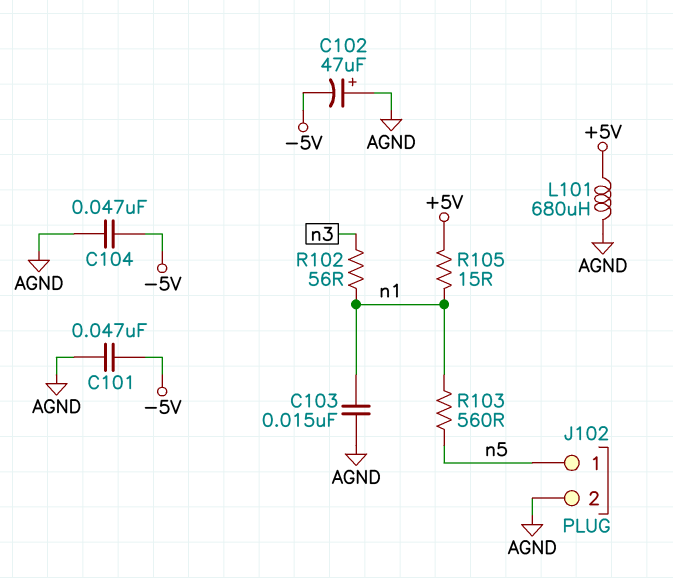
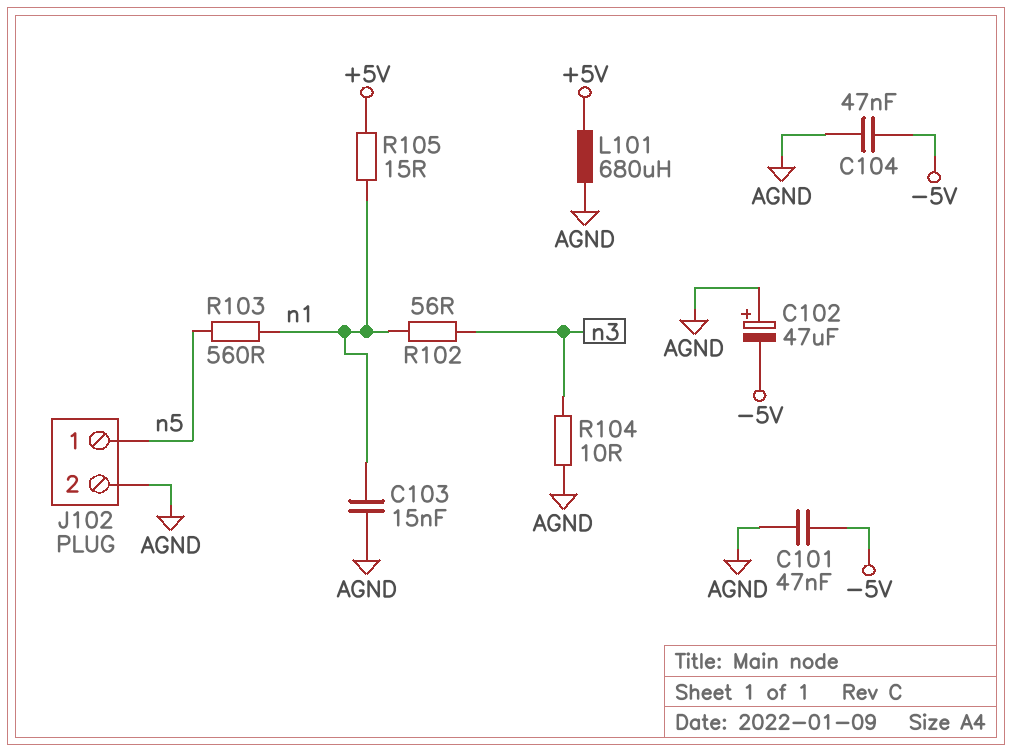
R104: none -> 10 (AGND, n3)

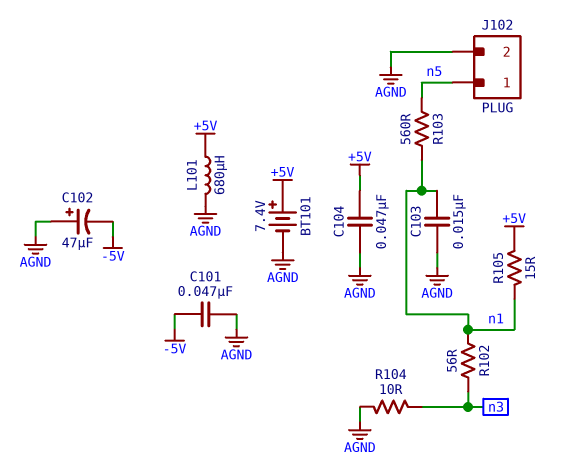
BT101: none -> 7.4V (plus +5V, minus AGND)
C104: 47nF (-5V, AGND) -> 47nF (+5V, AGND)

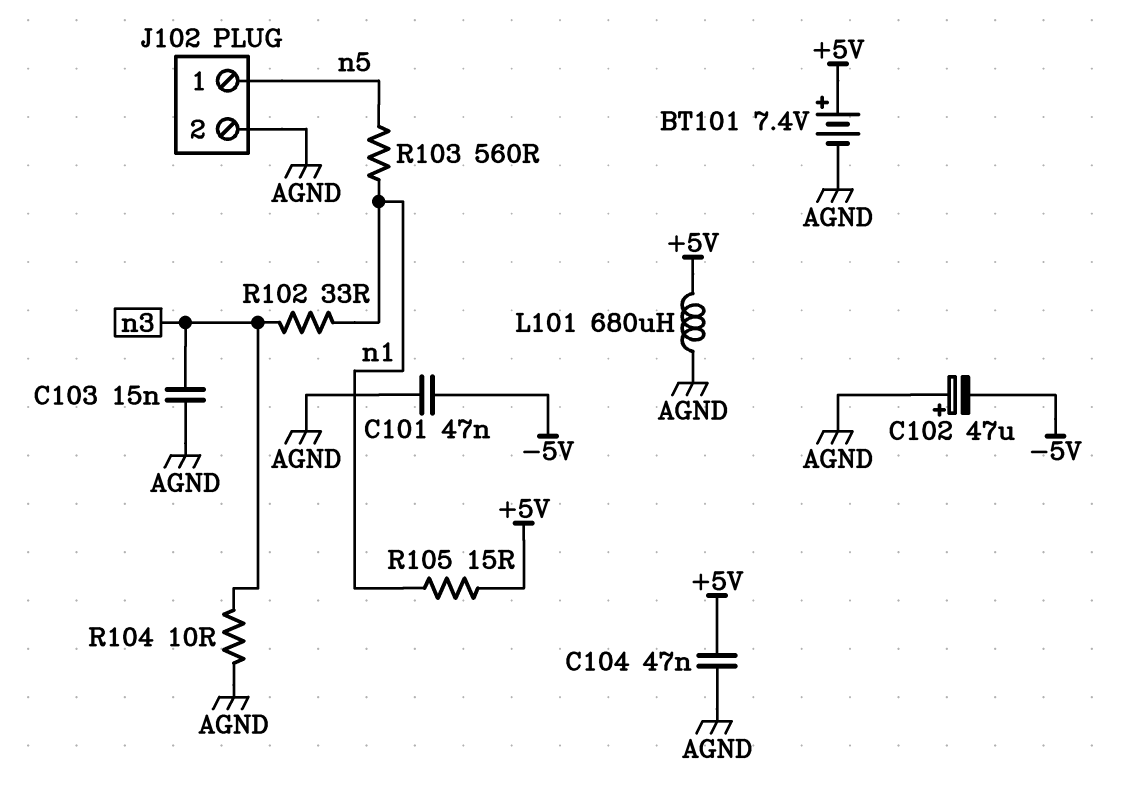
C103: 15nF (AGND, n1) -> 15nF (AGND, n3)
R102: 56 (n1, n3) -> 33 (n1, n3)

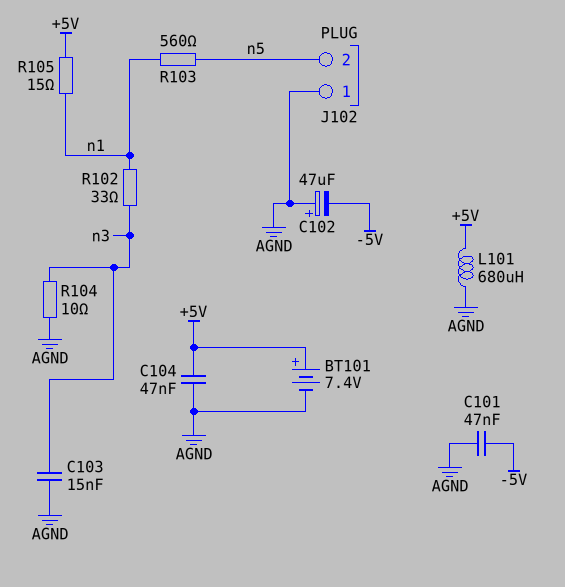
J102 pin 1: n5 -> AGND
J102 pin 2: AGND -> n5

